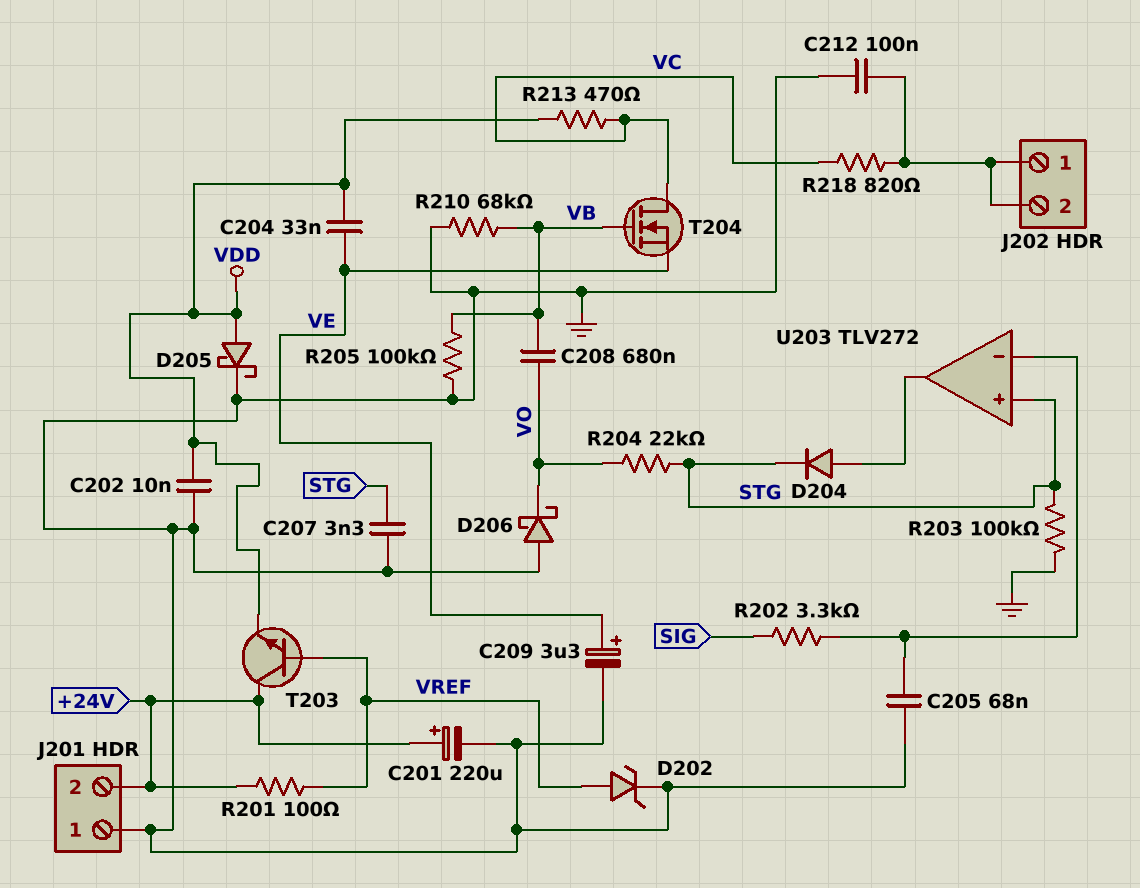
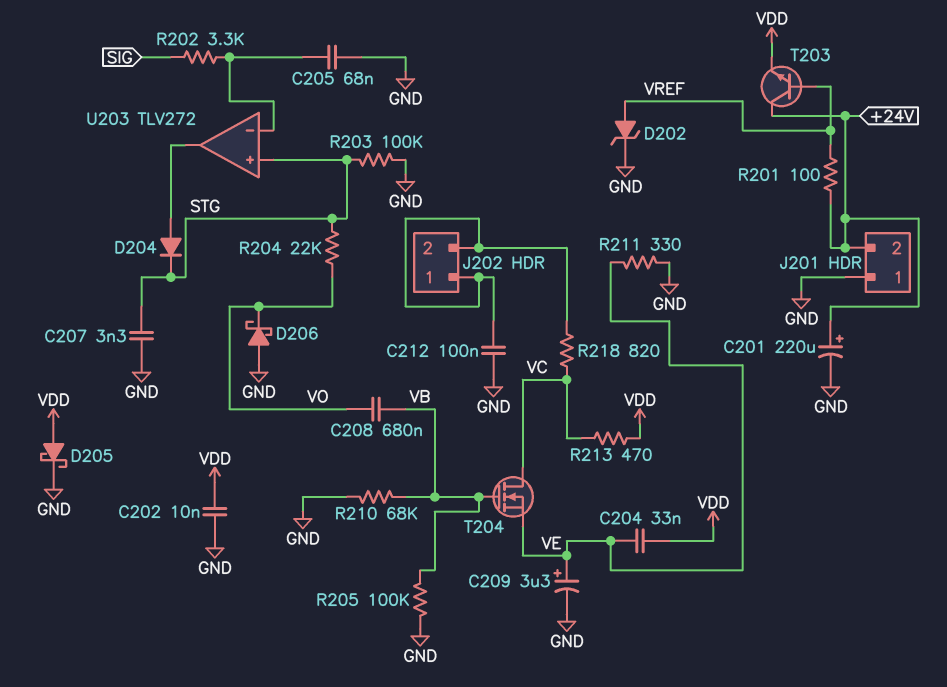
R211: none -> 330 (GND, VE)

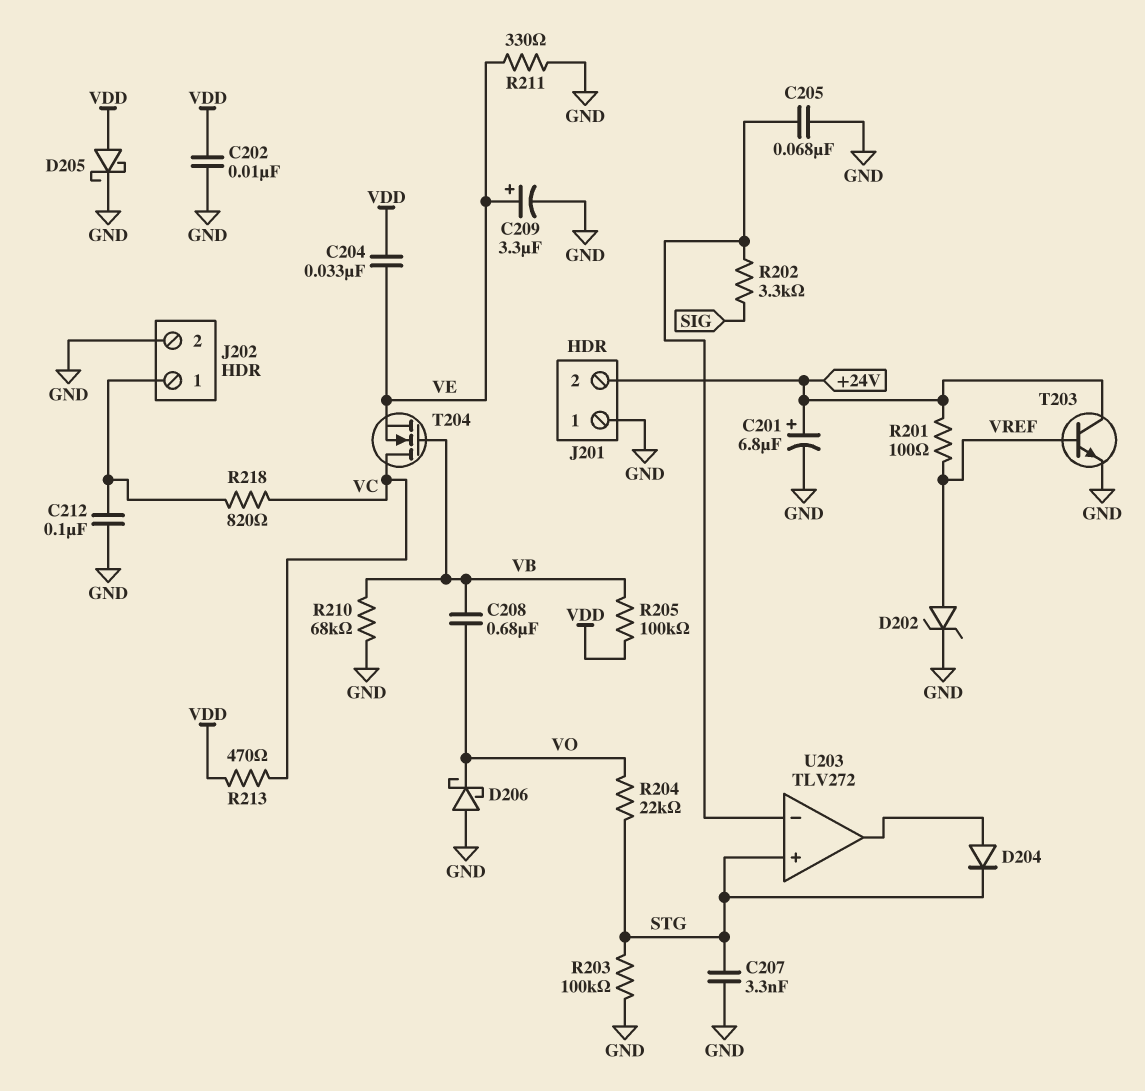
C201: 220uF (plus +24V, minus GND) -> 6.8uF (plus +24V, minus GND)
J202 pin 2: J202/1 -> GND
R205: 100k (GND, VB) -> 100k (VB, VDD)
T203: NPN (B VREF, C +24V, E VDD) -> NPN (B VREF, C +24V, E GND)

